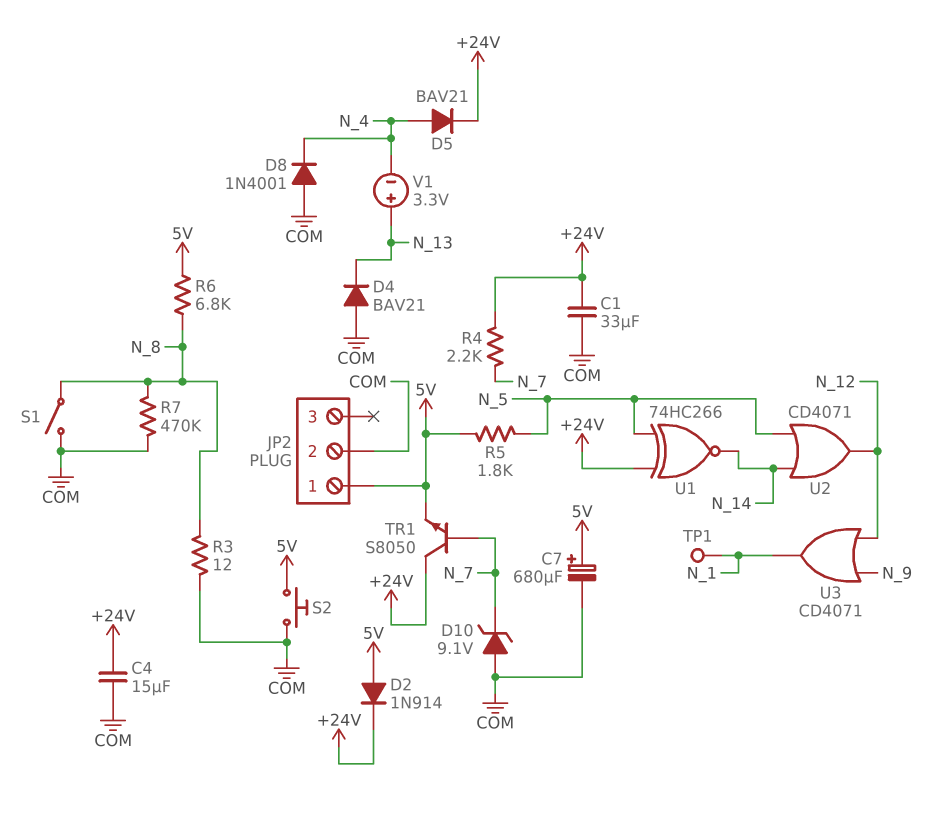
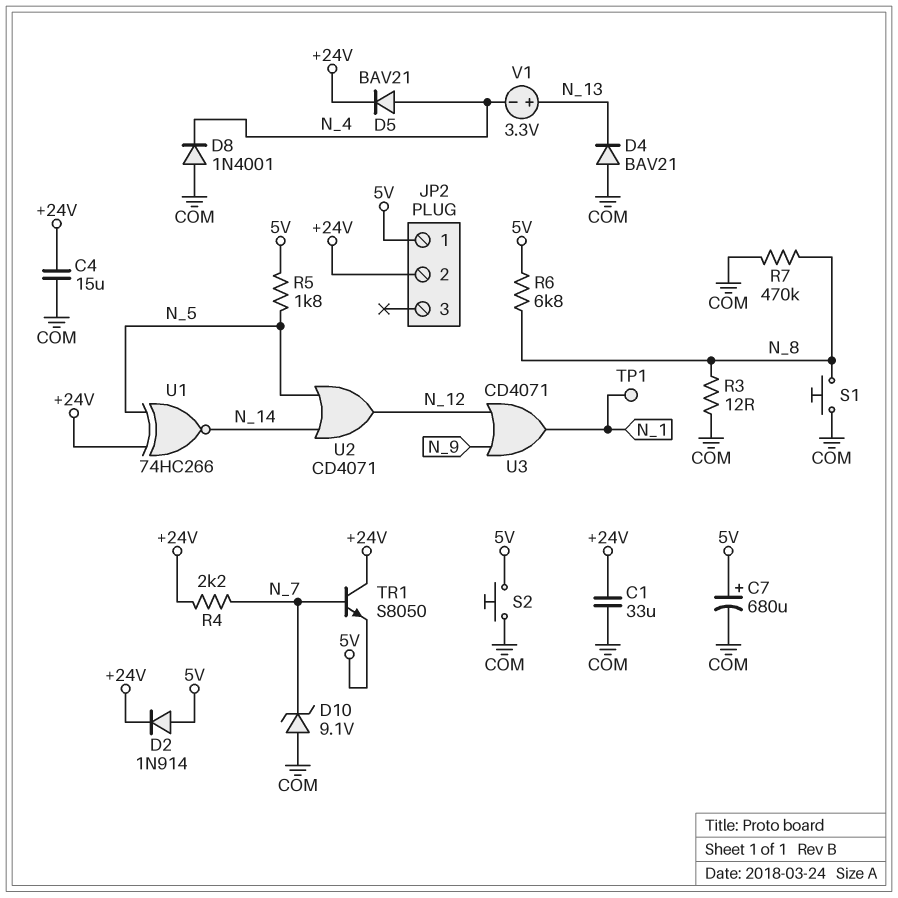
JP2 pin 2: COM -> +24V
S1: switch (COM, N_8) -> button (COM, N_8)

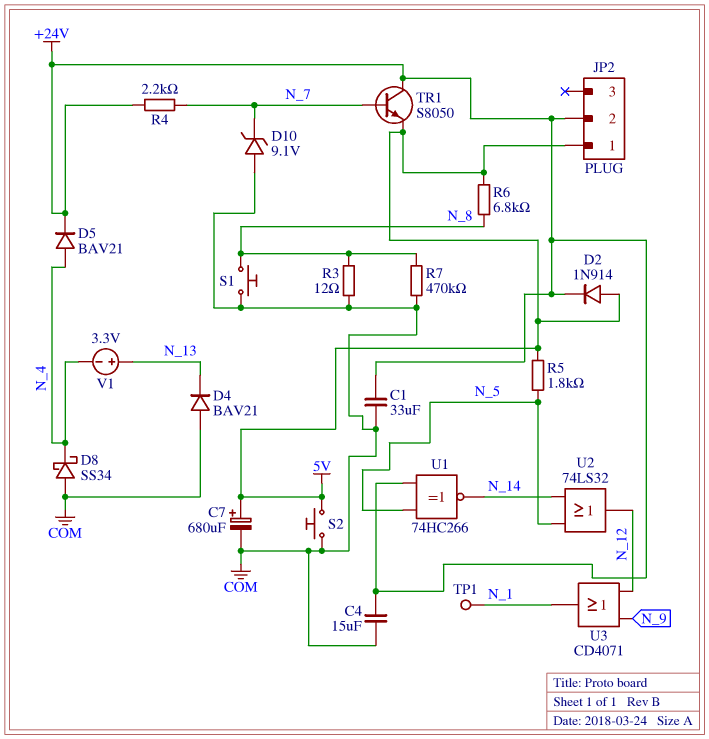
D8: diode 1N4001 (A COM, K N_4) -> schottky SS34 (A COM, K N_4)
U2: OR CD4071 (in N_5, in N_14, out N_12) -> OR 74LS32 (in N_5, in N_14, out N_12)

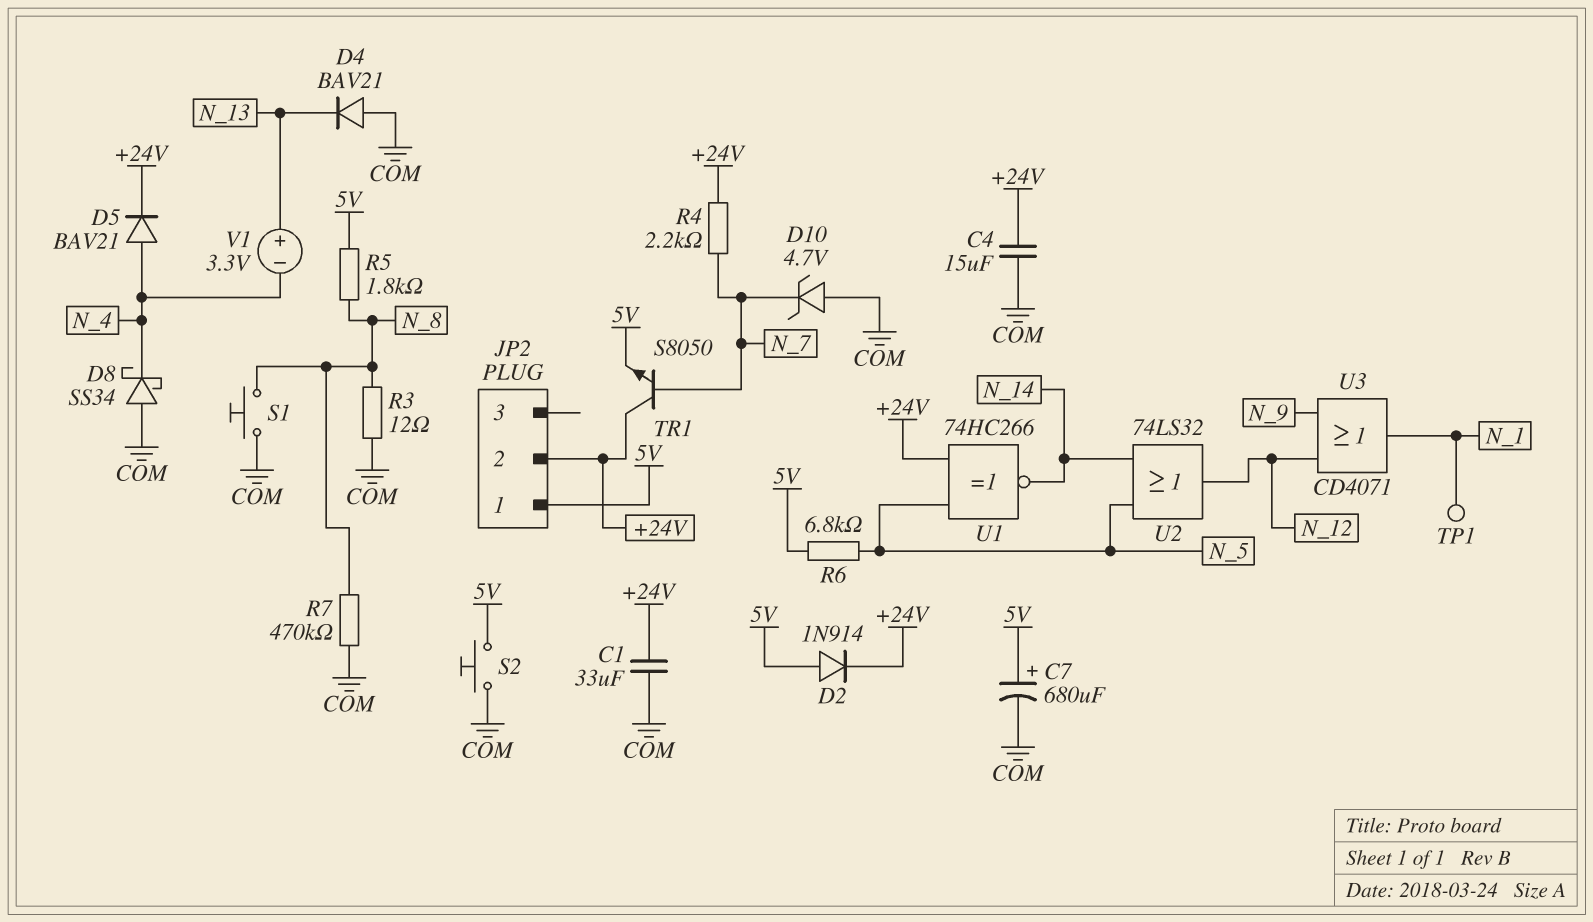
D10: zener 9.1V (A COM, K N_7) -> zener 4.7V (A COM, K N_7)
R5: 1.8k (5V, N_5) -> 1.8k (5V, N_8)
R6: 6.8k (5V, N_8) -> 6.8k (5V, N_5)

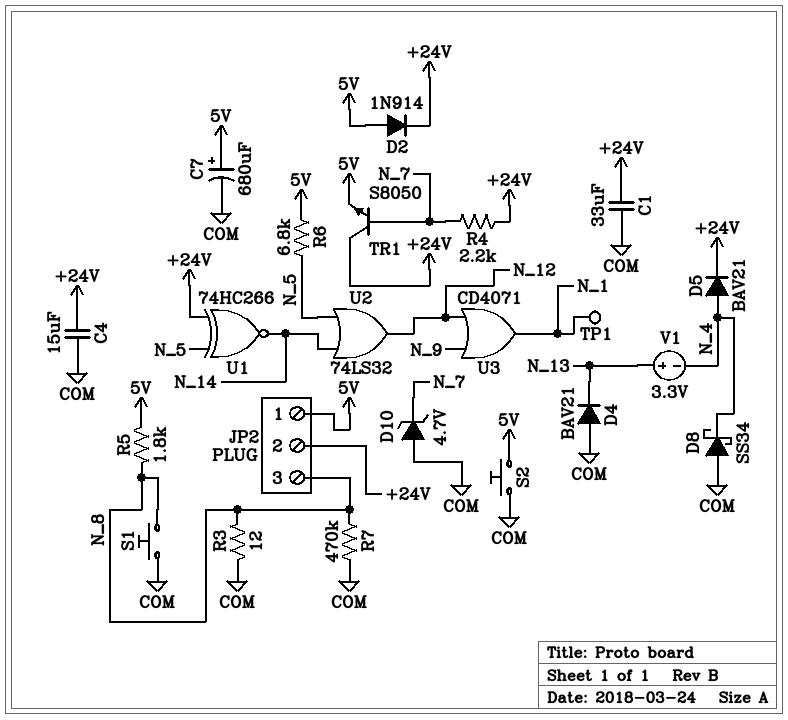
JP2 pin 3: none -> N_8

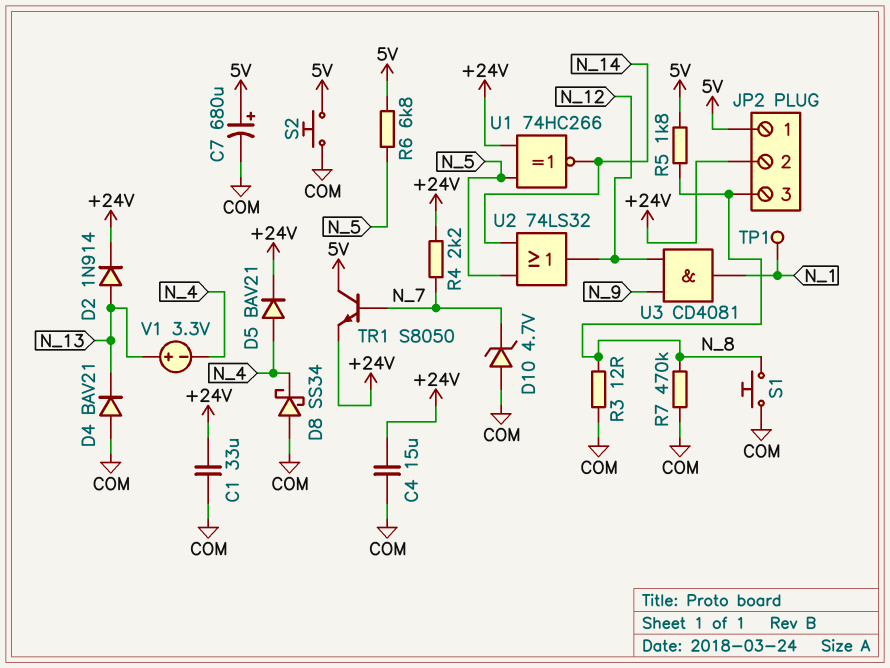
D2: diode 1N914 (A 5V, K +24V) -> diode 1N914 (A N_13, K +24V)
TR1: NPN S8050 (B N_7, C +24V, E 5V) -> NPN S8050 (B N_7, C 5V, E +24V)
U3: OR CD4071 (in N_9, in N_12, out N_1) -> AND CD4081 (in N_9, in N_12, out N_1)

